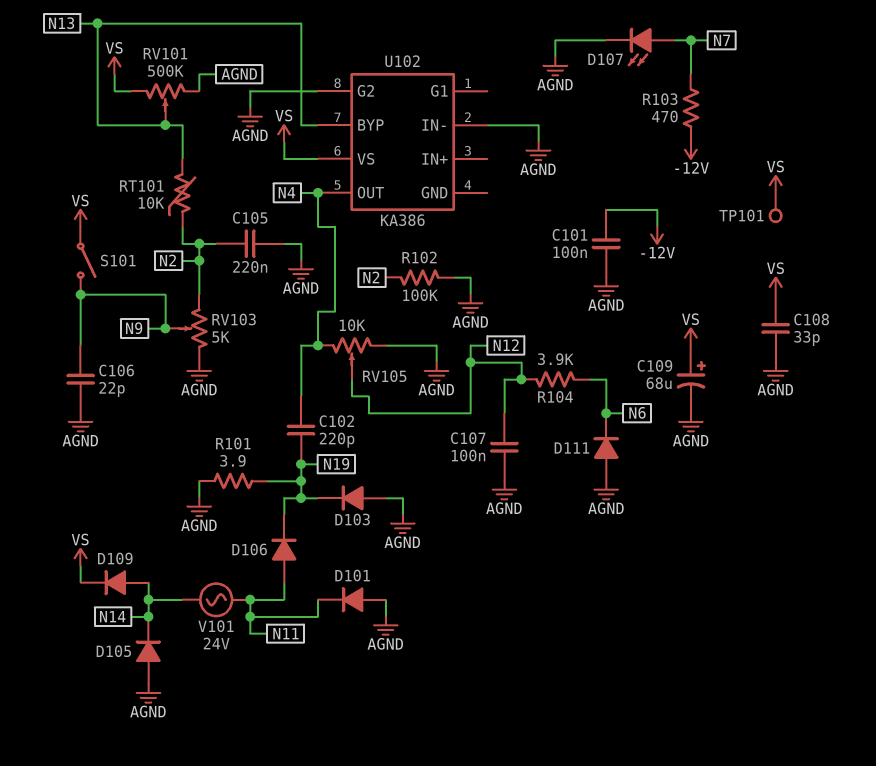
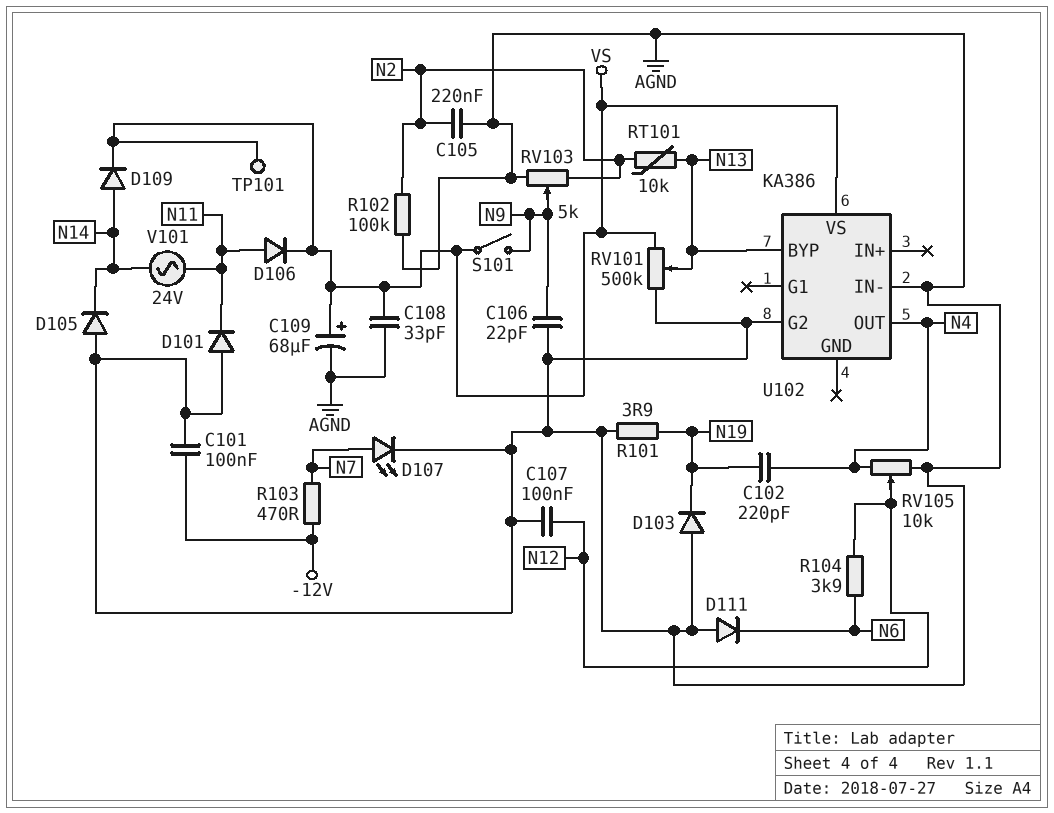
D106: diode (A N11, K N19) -> diode (A N11, K VS)

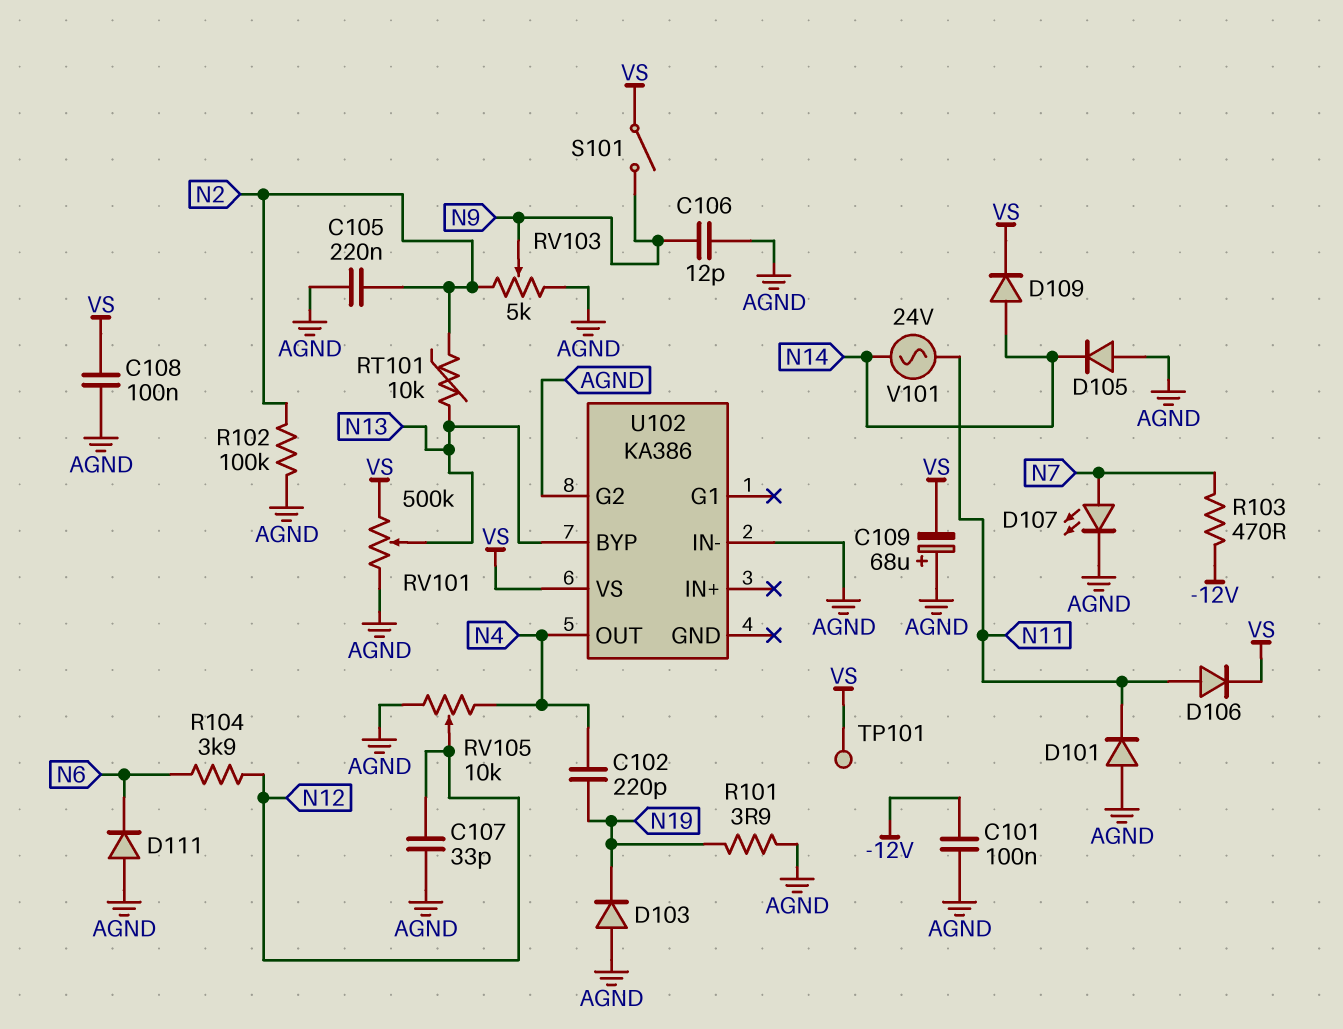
C106: 22pF (AGND, N9) -> 12pF (AGND, N9)
C107: 100nF (AGND, N12) -> 33pF (AGND, N12)
C108: 33pF (AGND, VS) -> 100nF (AGND, VS)
C109: 68uF (plus VS, minus AGND) -> 68uF (plus AGND, minus VS)

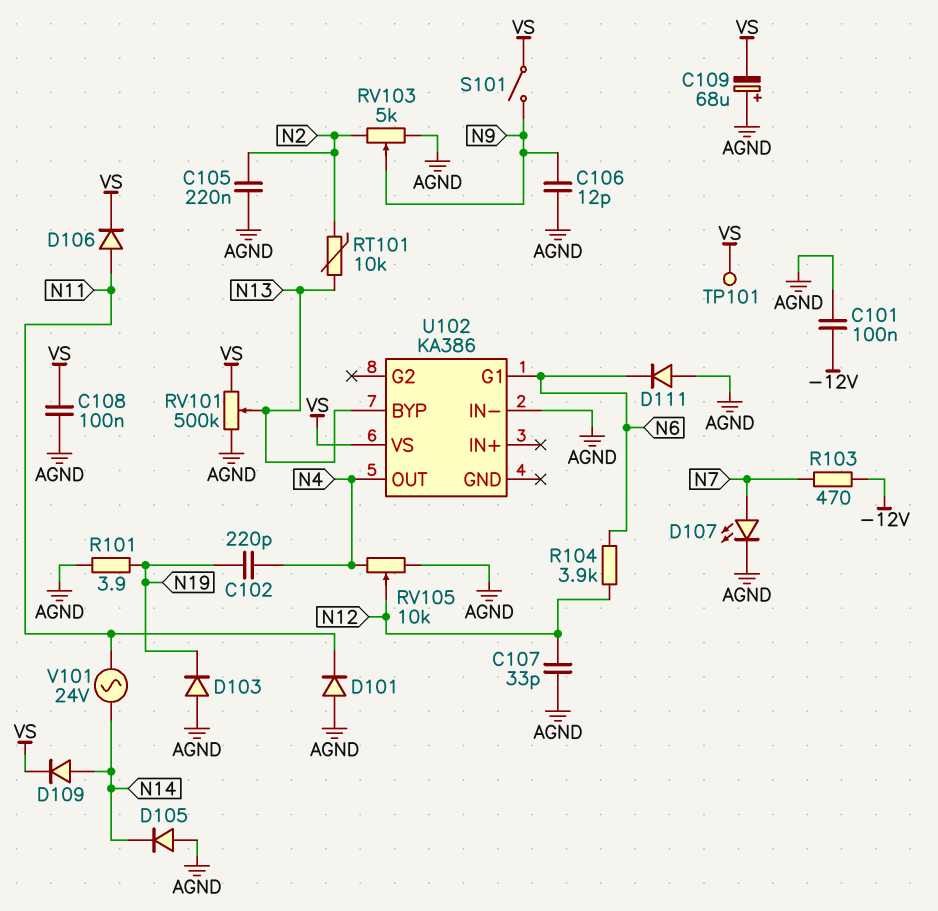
R102: 100k (AGND, N2) -> none
U102 pin G1: none -> N6
U102 pin G2: AGND -> none

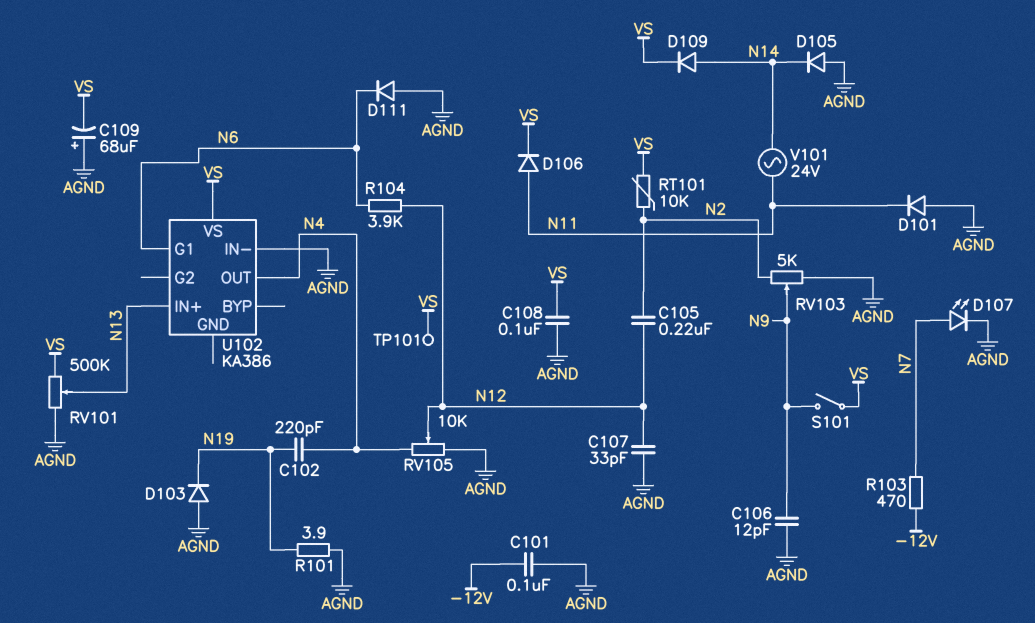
C105: 220nF (AGND, N2) -> 220nF (N2, N12)
RT101: 10k (N2, N13) -> 10k (N2, VS)
U102 pin BYP: N13 -> none
U102 pin IN+: none -> N13

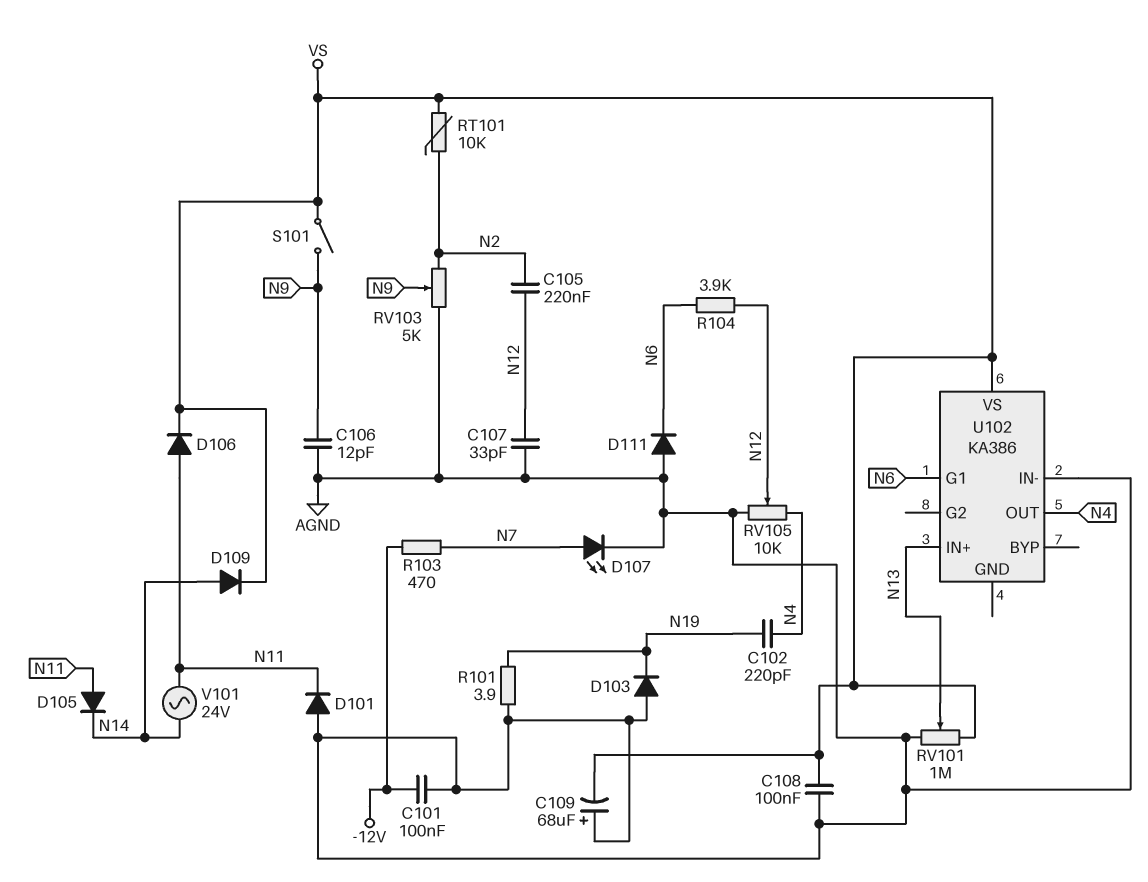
D105: diode (A AGND, K N14) -> diode (A N11, K N14)
RV101: 500k (AGND, VS, wiper N13) -> 1M (AGND, VS, wiper N13)
TP101: test point (VS) -> none

